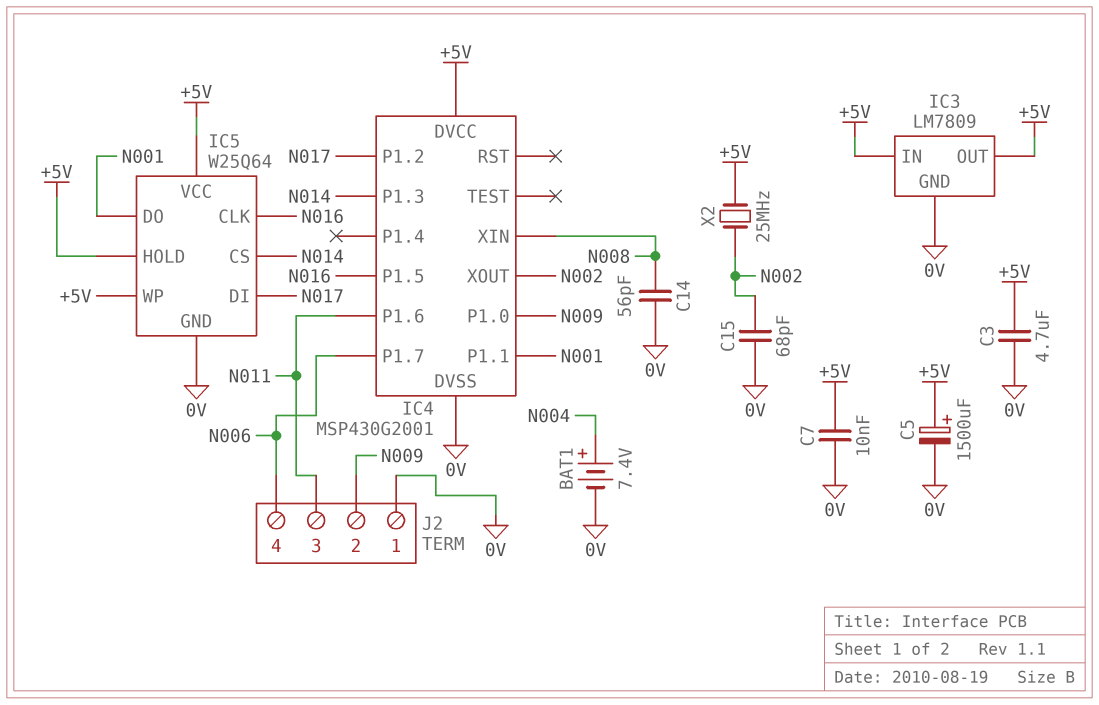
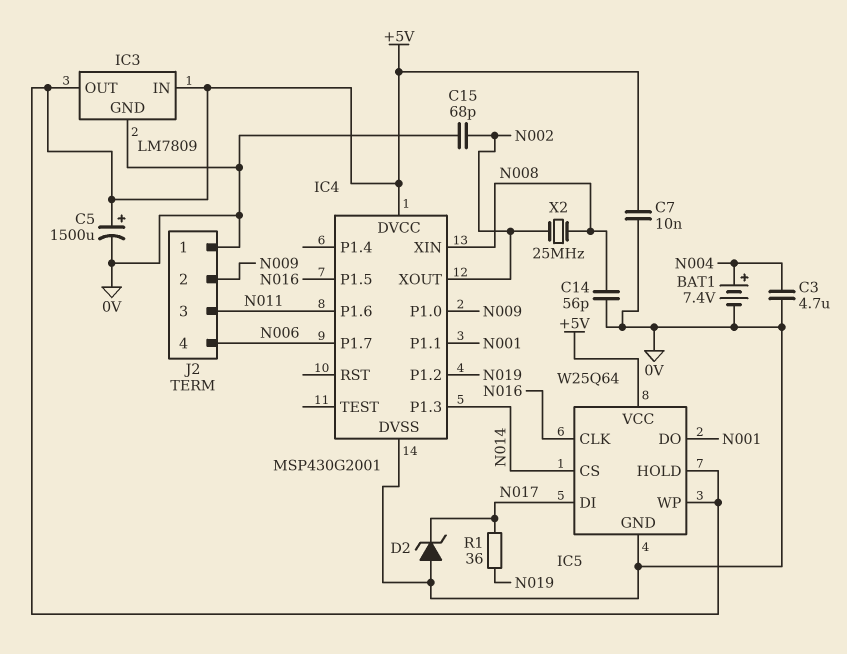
C3: 4.7uF (+5V, 0V) -> 4.7uF (0V, N004)
D2: none -> zener (A 0V, K N017)
IC4 pin P1.2: N017 -> N019
R1: none -> 36 (N017, N019)
X2: 25MHz (+5V, N002) -> 25MHz (N002, N008)

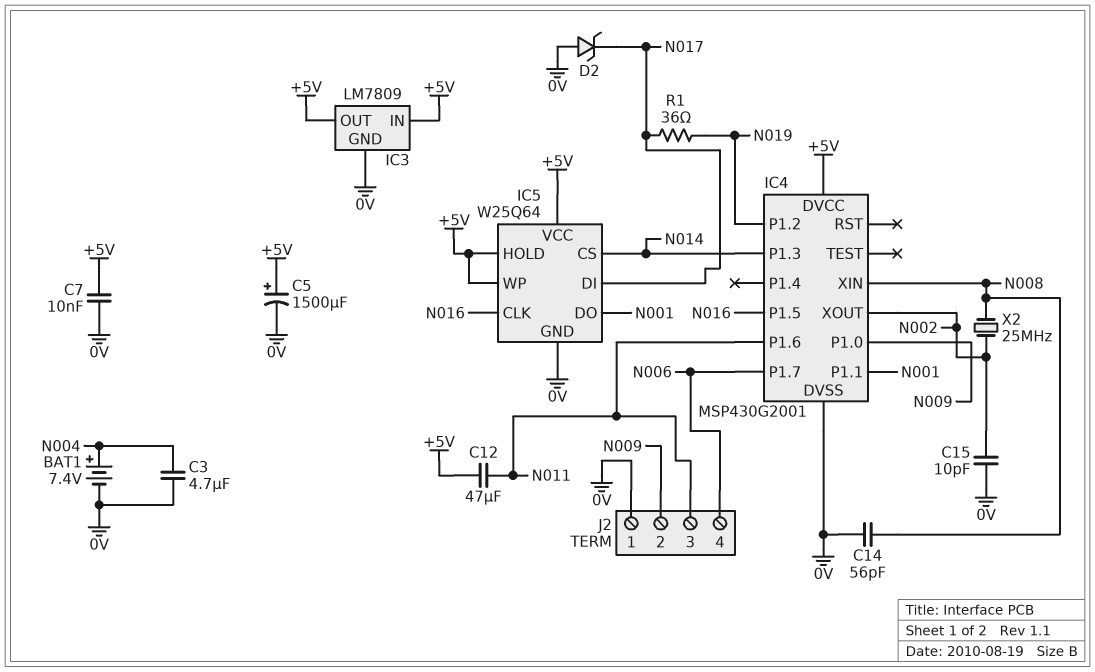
C12: none -> 47uF (+5V, N011)
C15: 68pF (0V, N002) -> 10pF (0V, N002)

